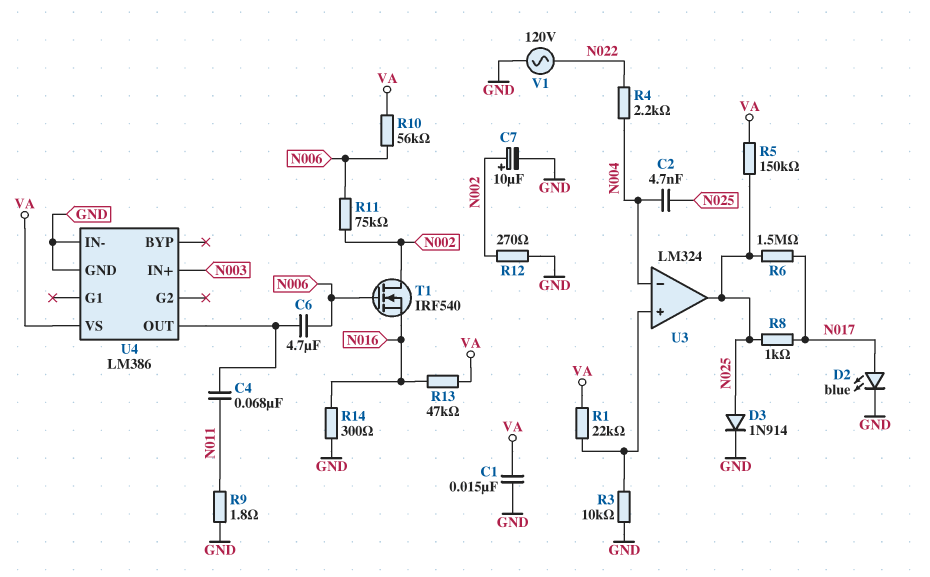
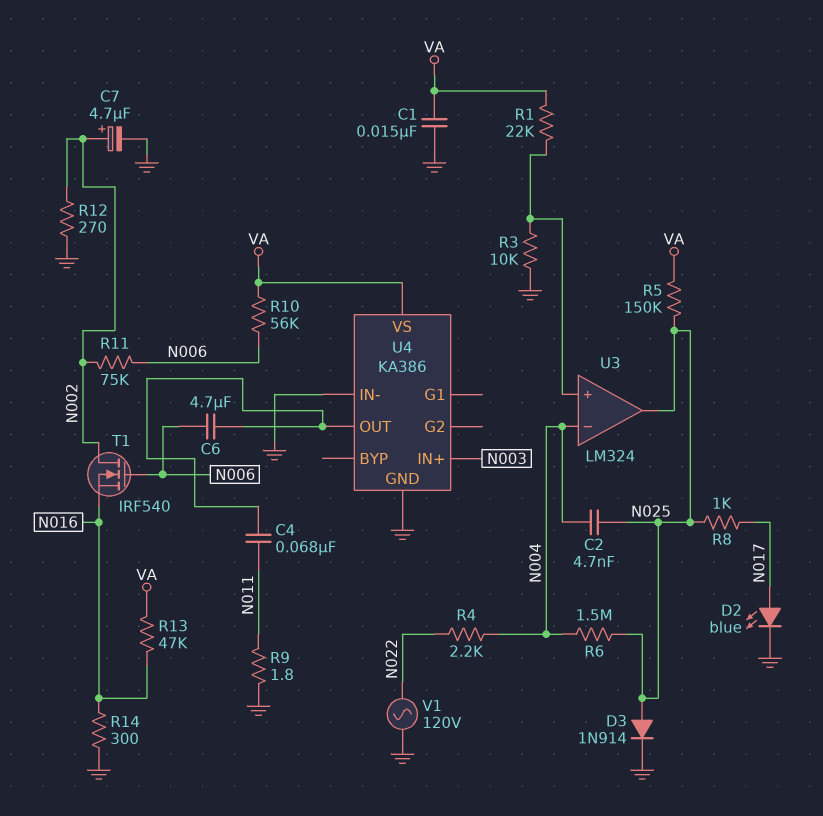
C7: 10uF (plus N002, minus GND) -> 4.7uF (plus N002, minus GND)
R6: 1.5M (N017, N025) -> 1.5M (N004, N025)
U4: LM386 -> KA386

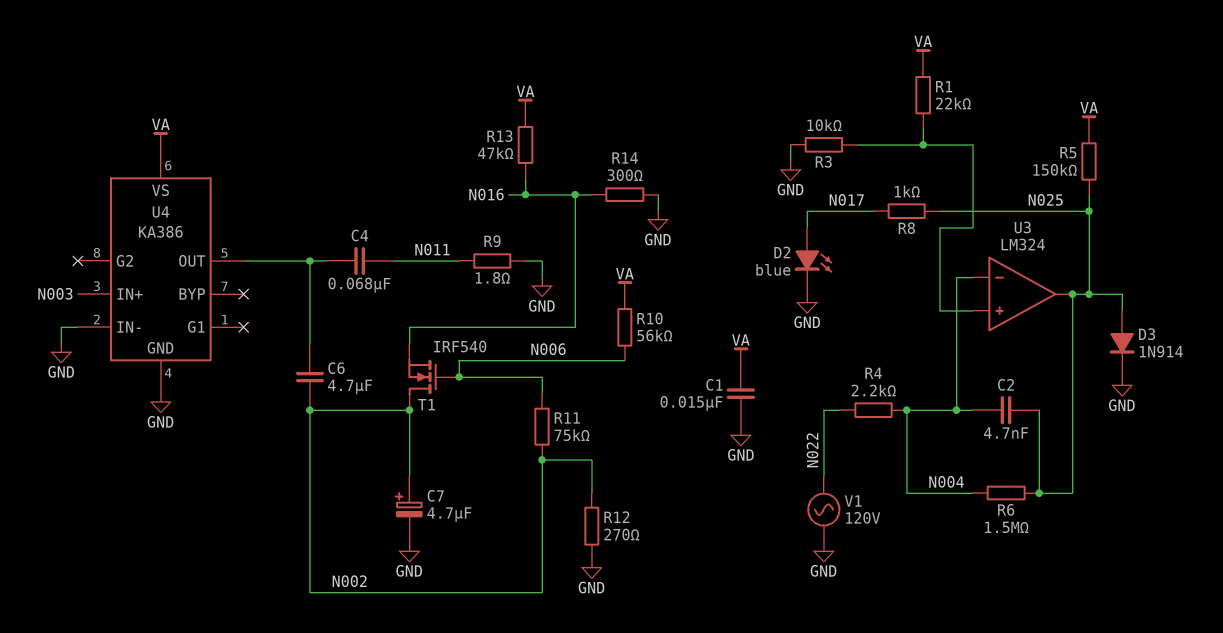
C6: 4.7uF (N006, U4/OUT) -> 4.7uF (N002, U4/OUT)

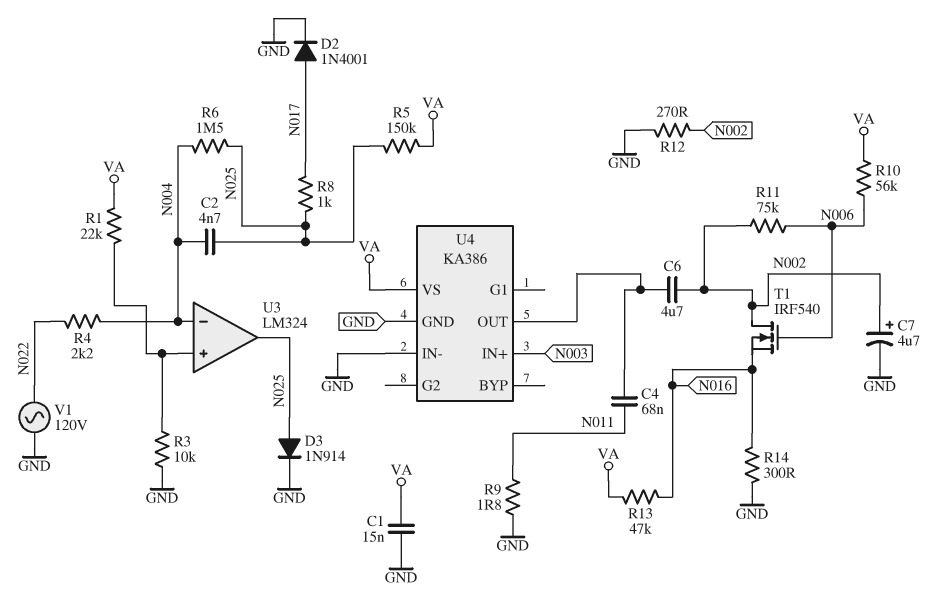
D2: LED blue (A N017, K GND) -> diode 1N4001 (A N017, K GND)

